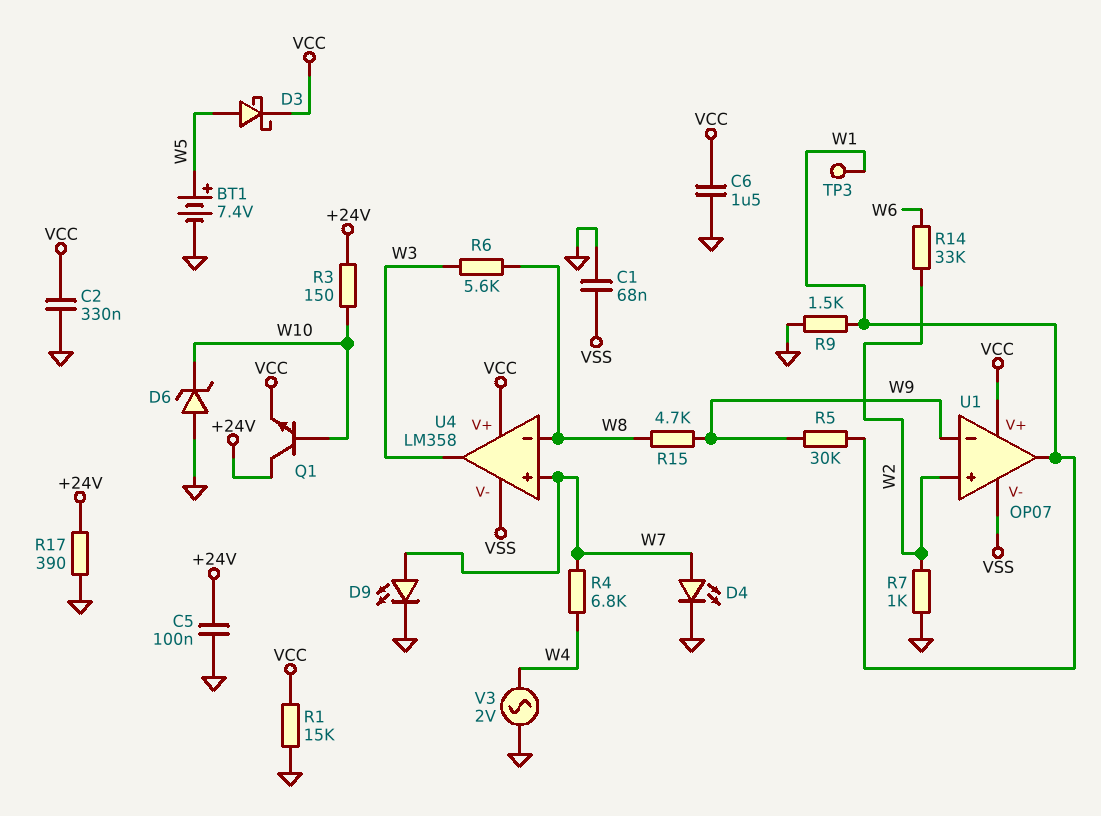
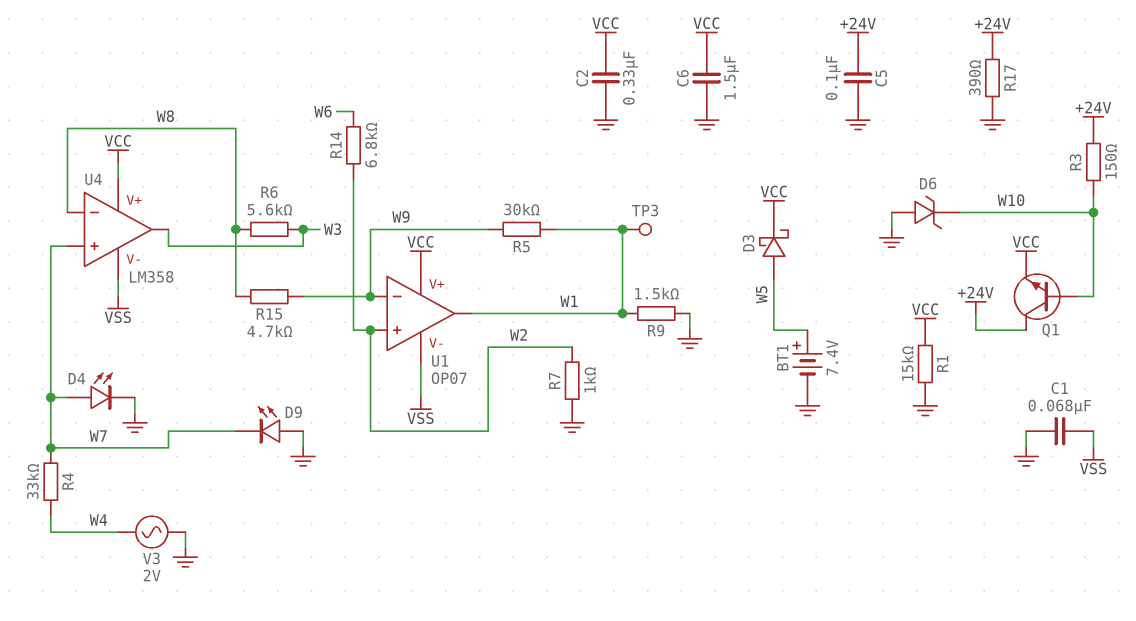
D9: LED (A W7, K GND) -> LED (A GND, K W7)
R4: 6.8k (W4, W7) -> 33k (W4, W7)
R14: 33k (W2, W6) -> 6.8k (W2, W6)

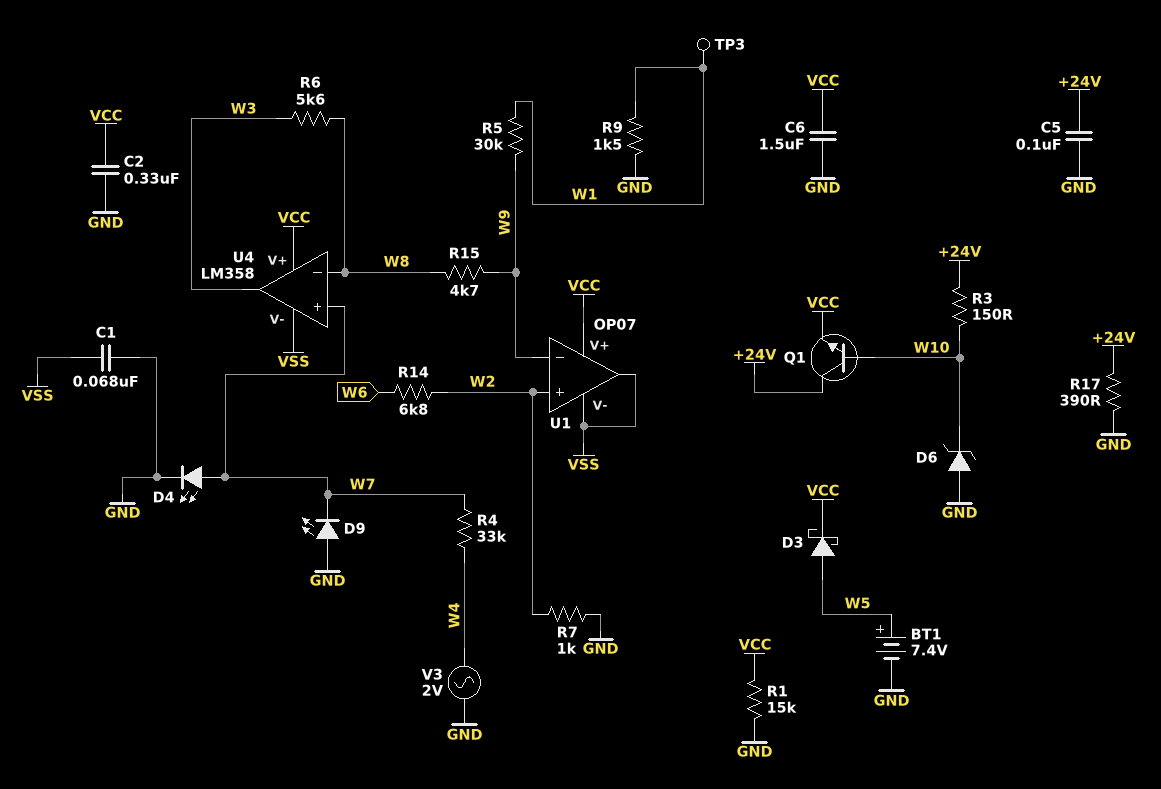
U1 pin out: W1 -> VSS

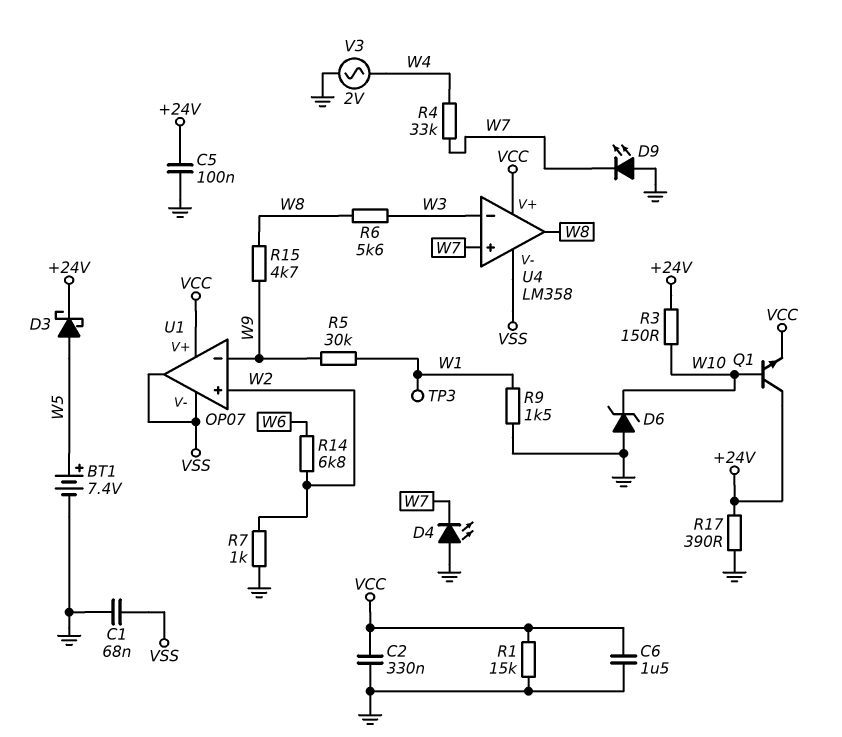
D3: schottky (A W5, K VCC) -> schottky (A W5, K +24V)
D4: LED (A W7, K GND) -> LED (A GND, K W7)
U4 pin in-: W8 -> W3
U4 pin out: W3 -> W8

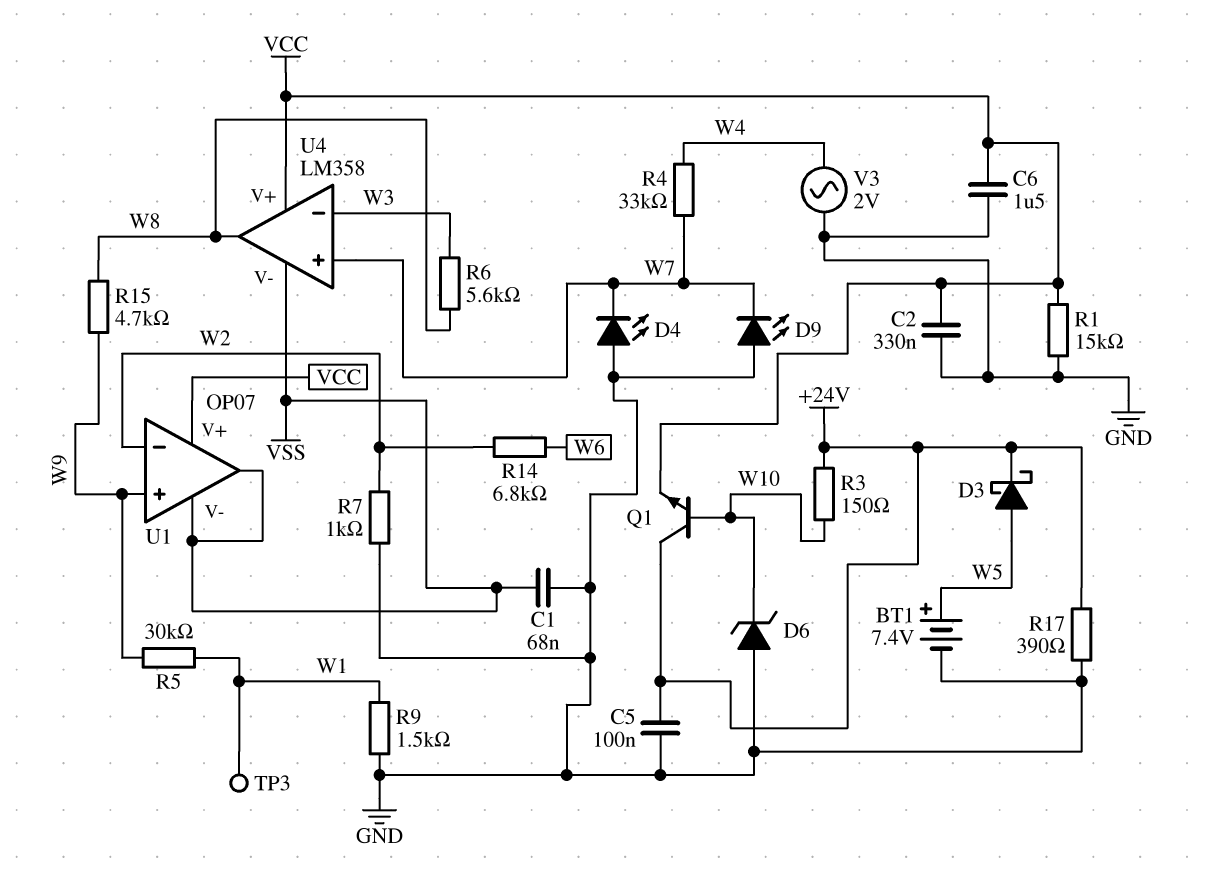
U1 pin in+: W2 -> W9
U1 pin in-: W9 -> W2

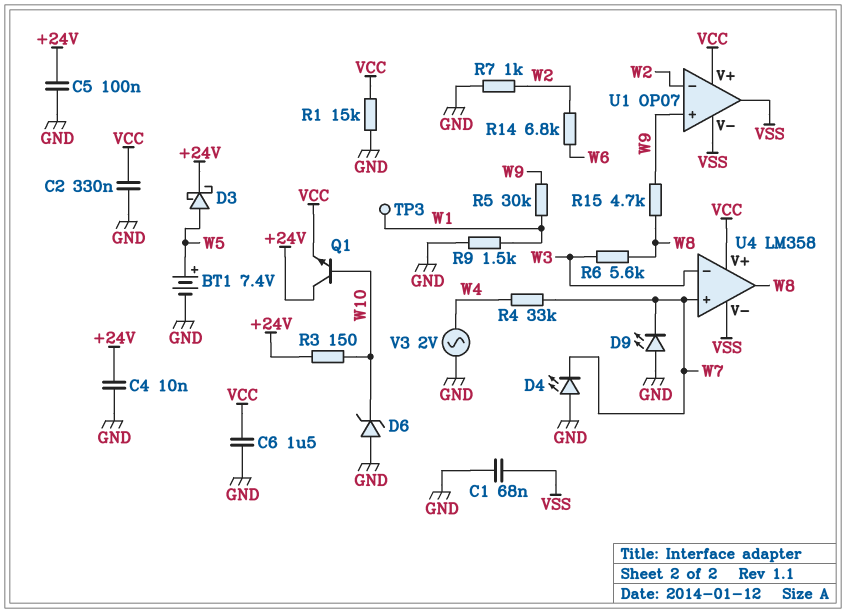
C4: none -> 10nF (+24V, GND)
R17: 390 (+24V, GND) -> none

